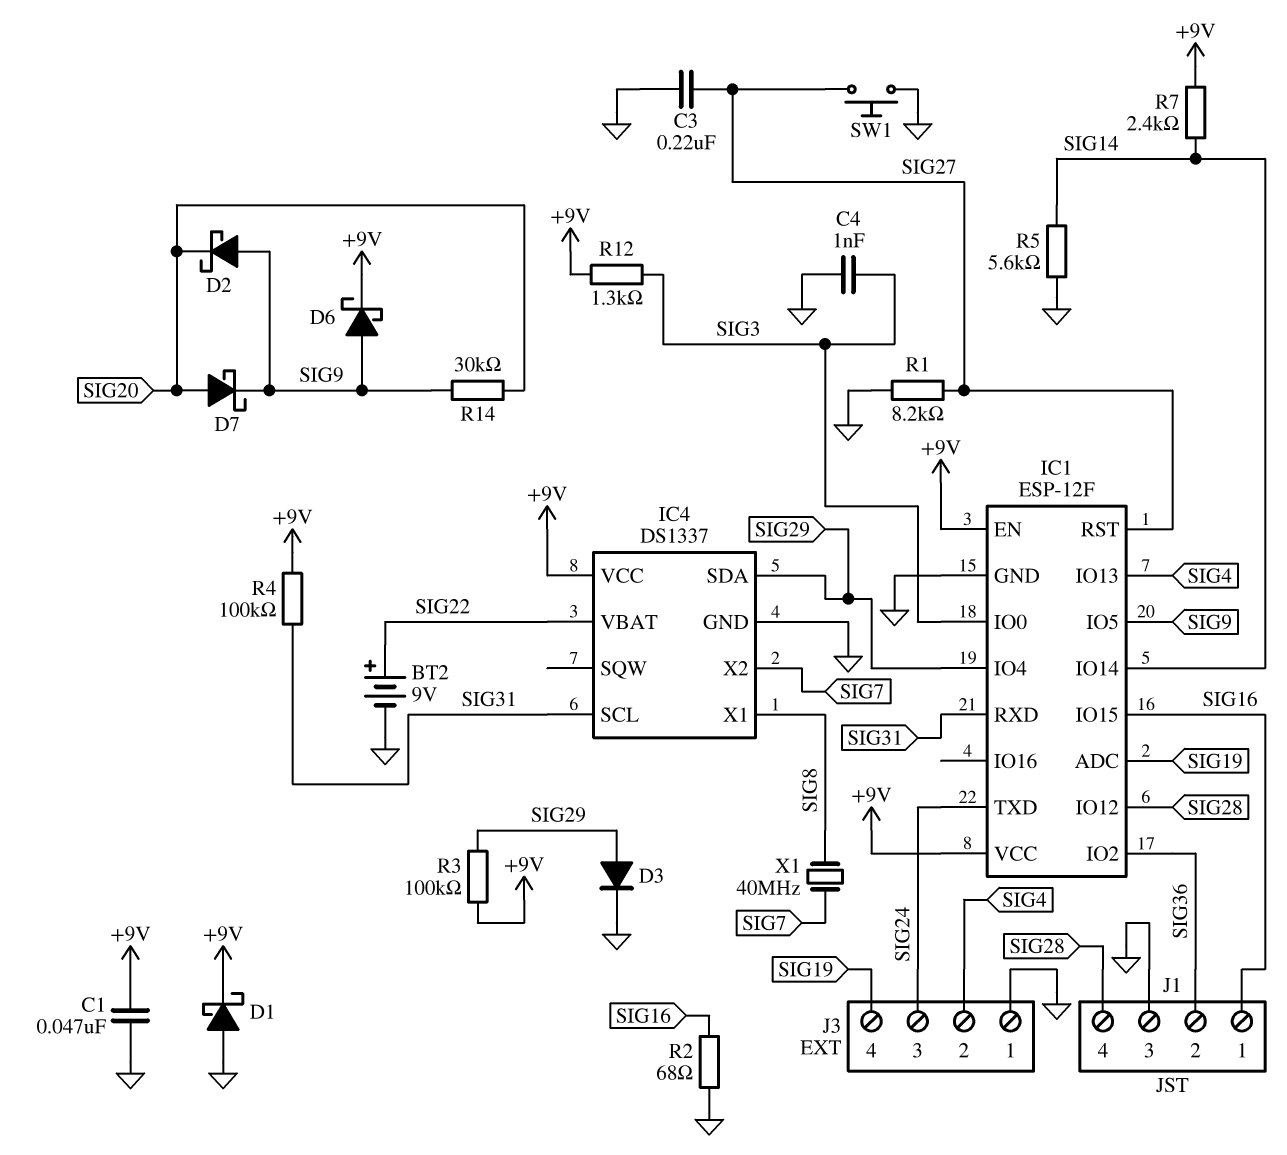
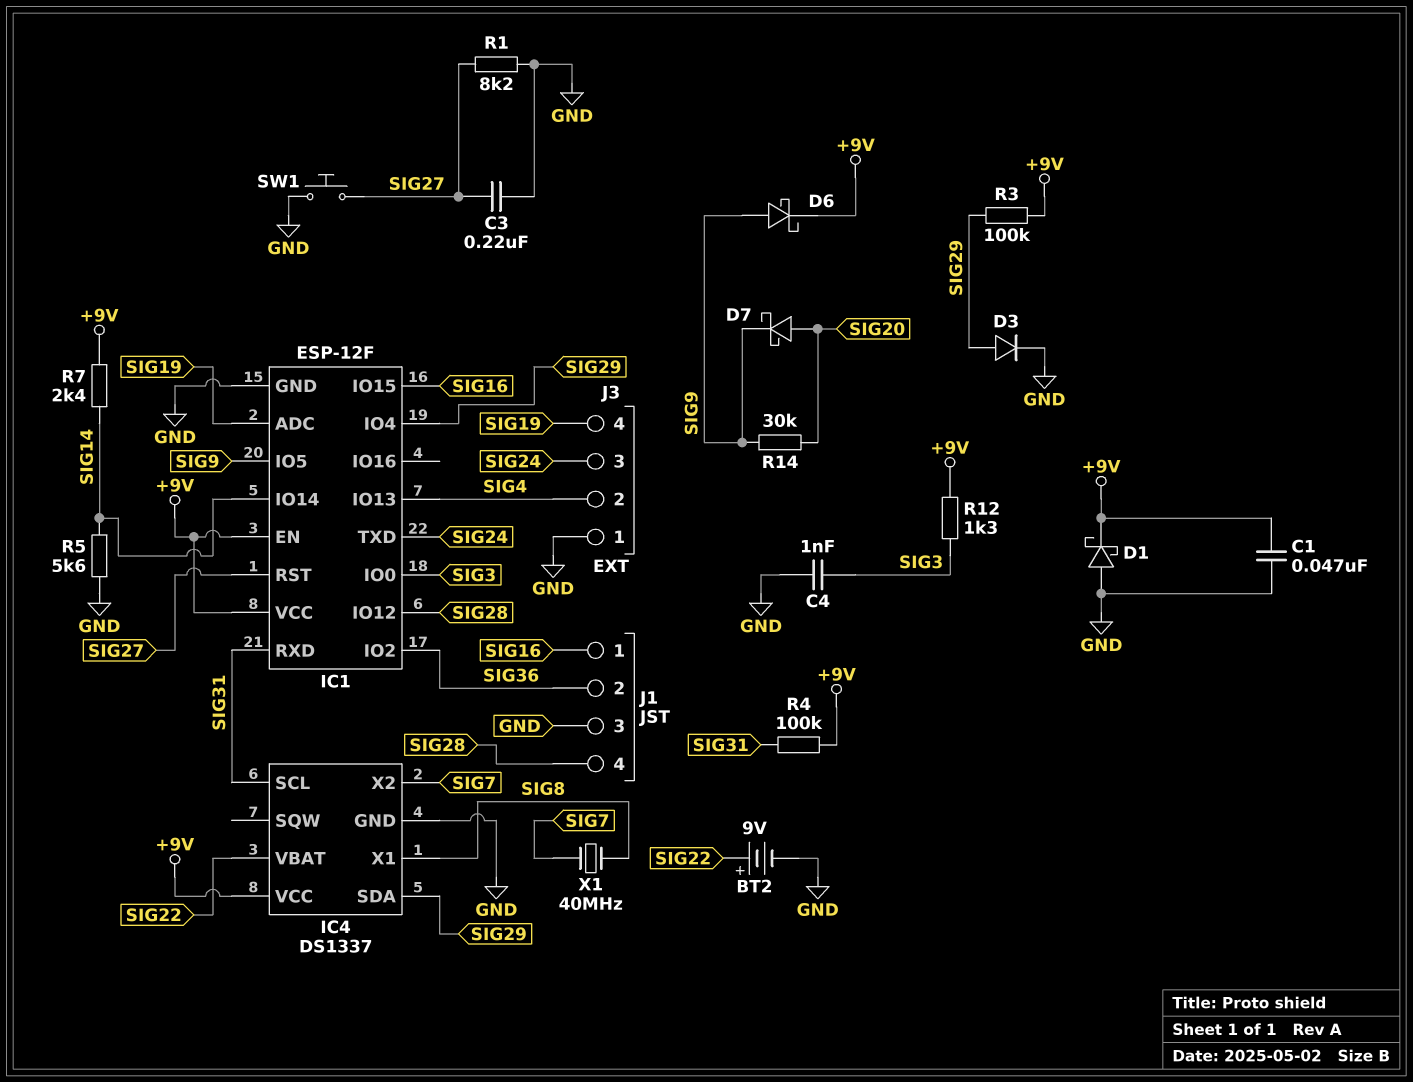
D2: schottky (A SIG9, K SIG20) -> none
R2: 68 (GND, SIG16) -> none

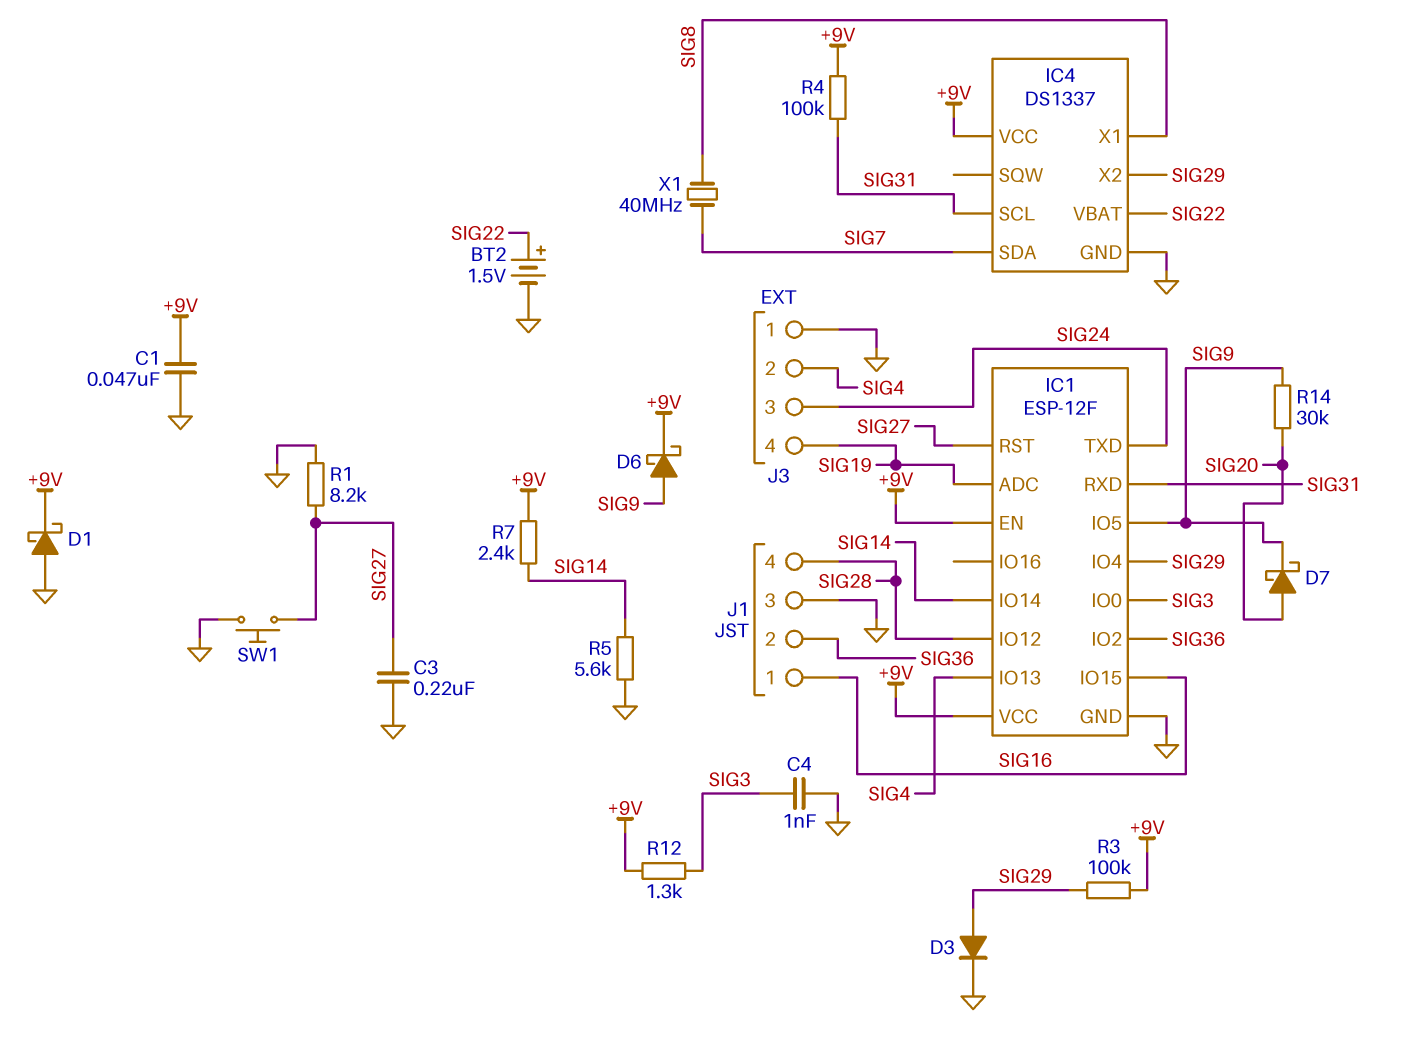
BT2: 9V (plus SIG22, minus GND) -> 1.5V (plus SIG22, minus GND)
IC4 pin SDA: SIG29 -> SIG7
IC4 pin X2: SIG7 -> SIG29

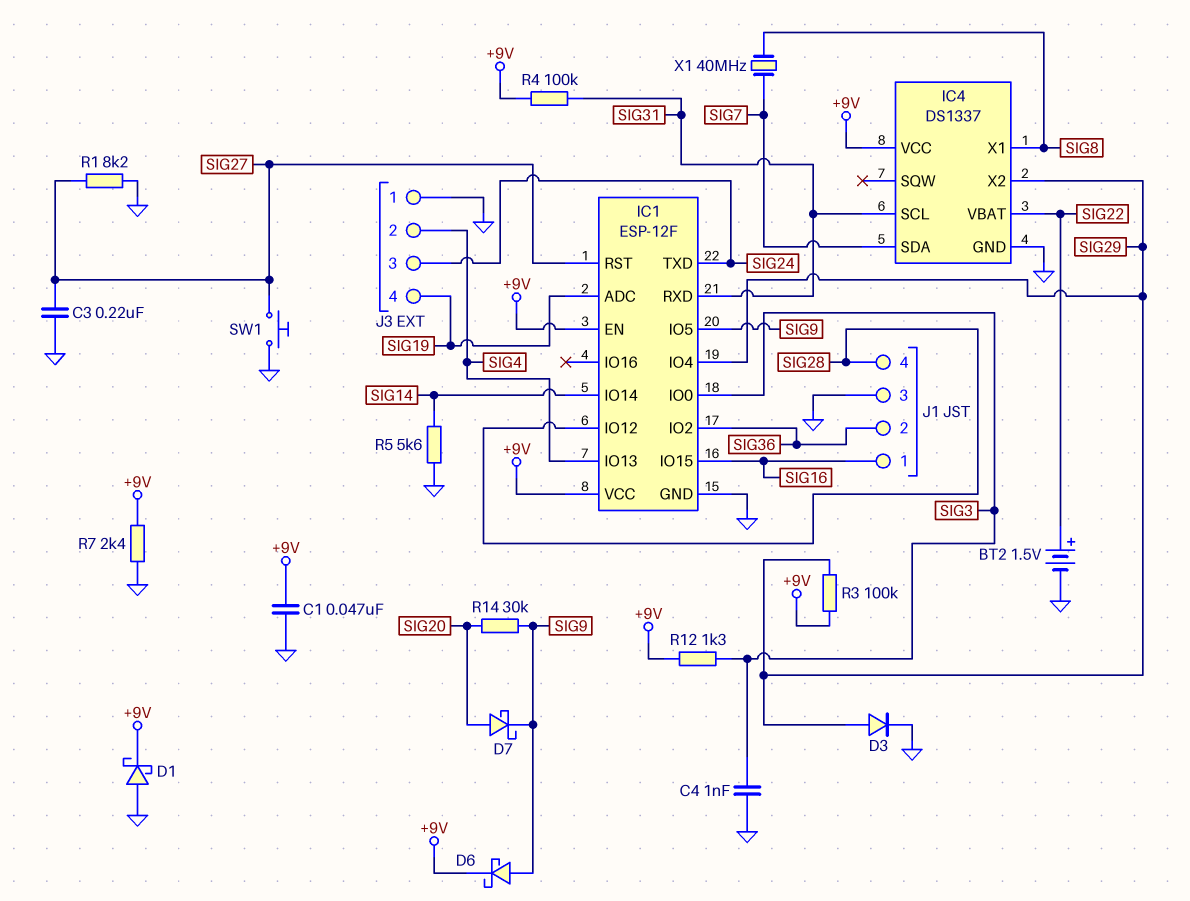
R7: 2.4k (+9V, SIG14) -> 2.4k (+9V, GND)

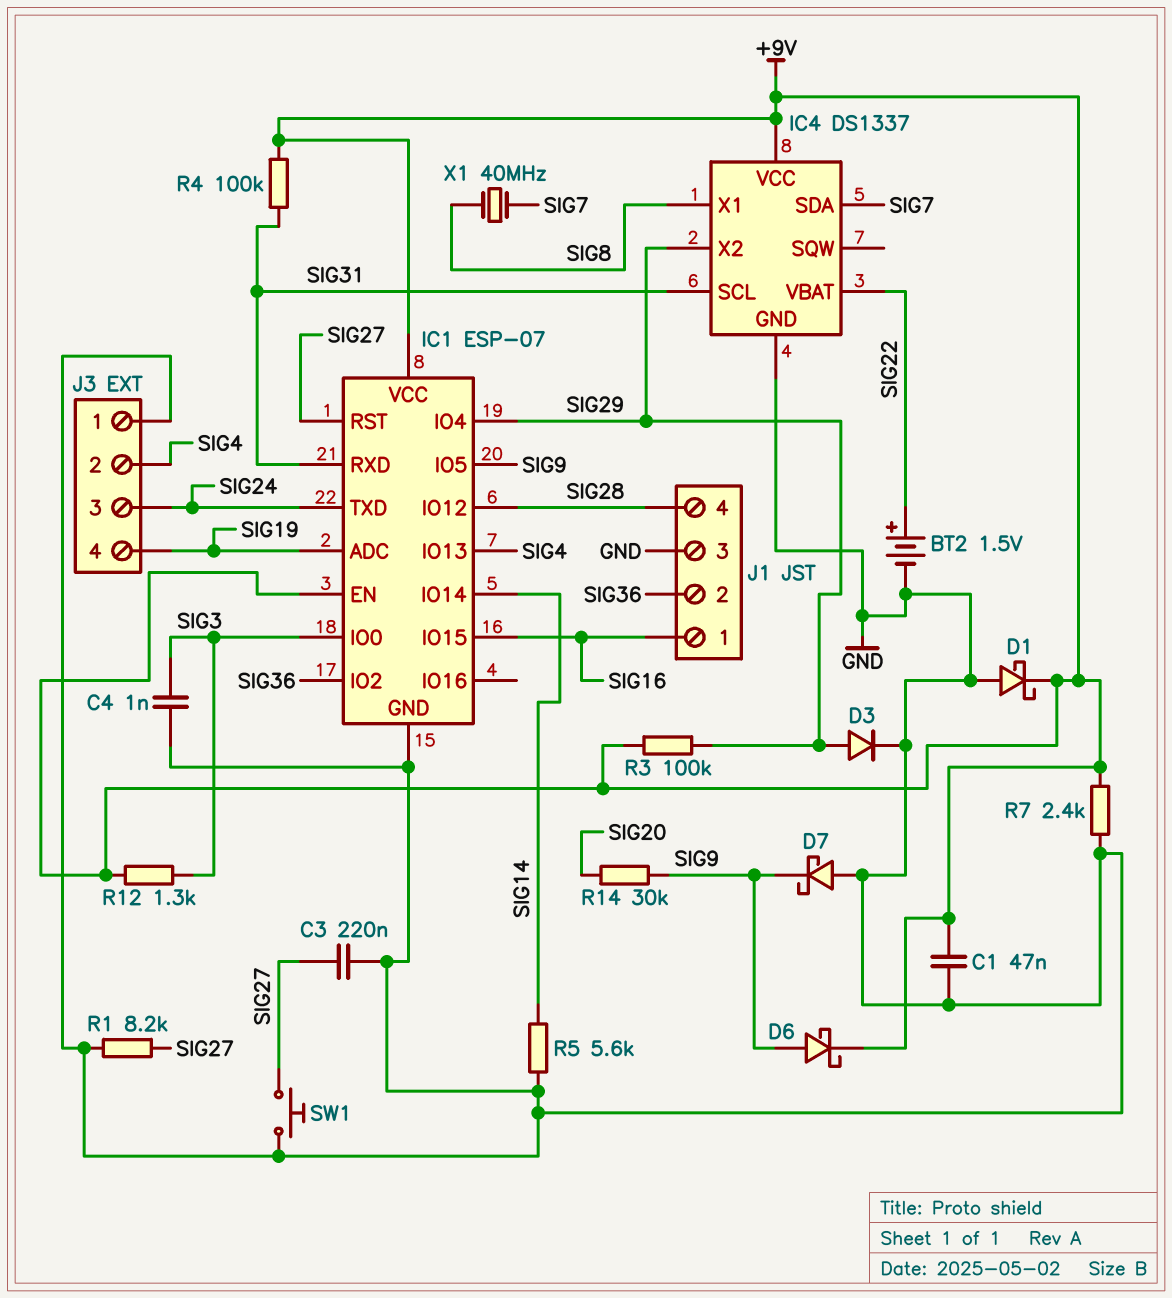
D7: schottky (A SIG20, K SIG9) -> schottky (A GND, K SIG9)
IC1: ESP-12F -> ESP-07

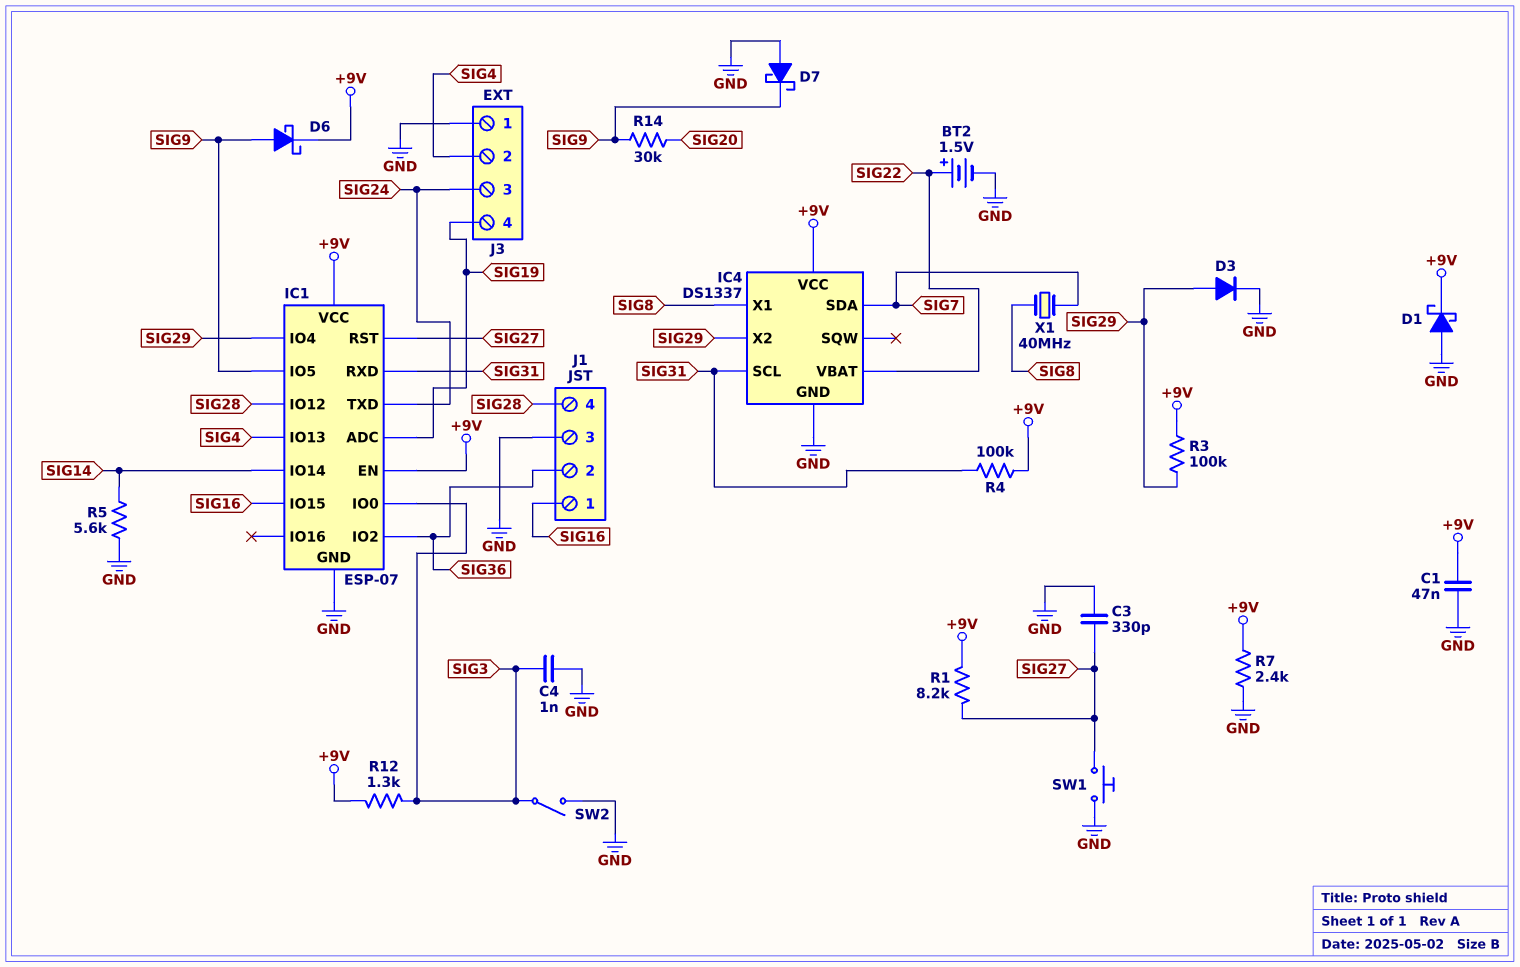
C3: 220nF (GND, SIG27) -> 330pF (GND, SIG27)
R1: 8.2k (GND, SIG27) -> 8.2k (+9V, SIG27)
SW2: none -> switch (GND, SIG3)

